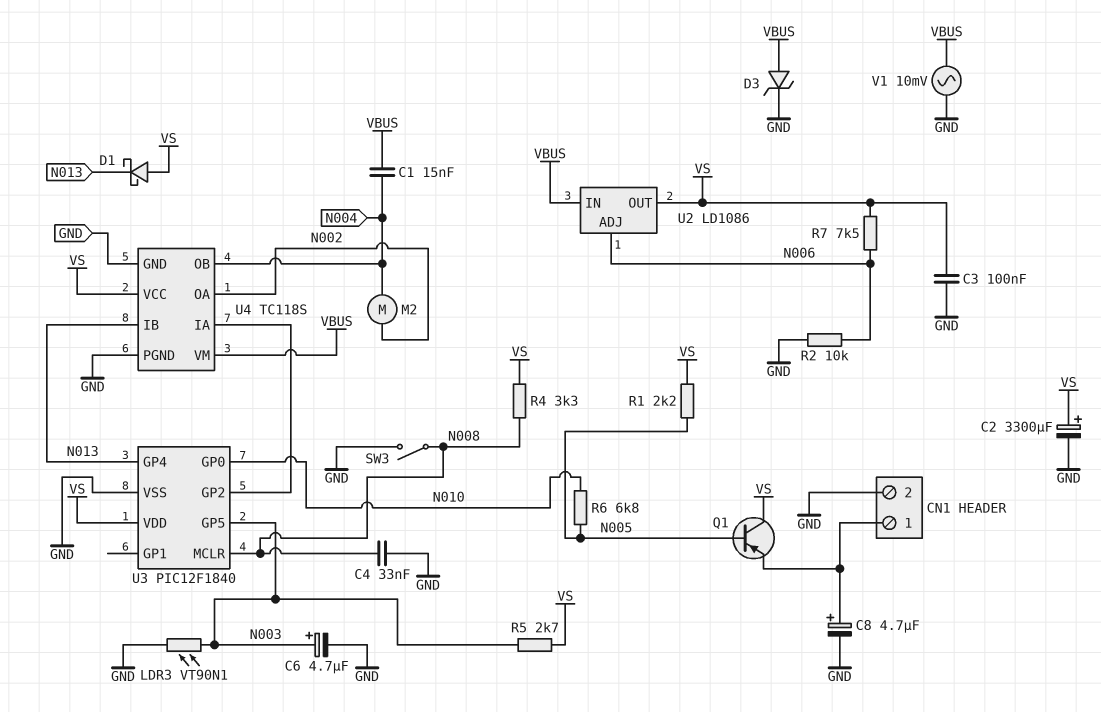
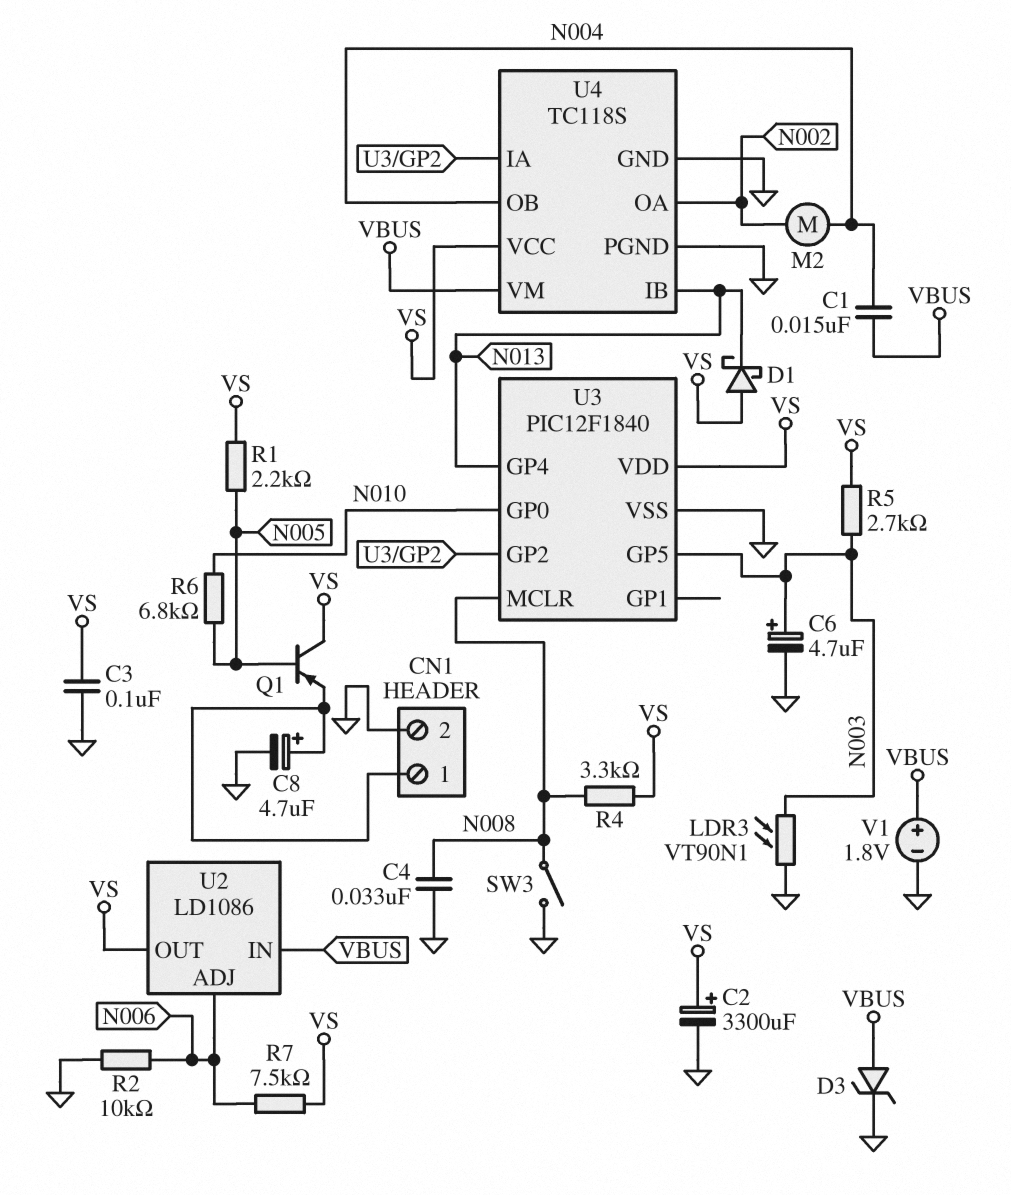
V1: AC 10mV (GND, VBUS) -> 1.8V (plus VBUS, minus GND)

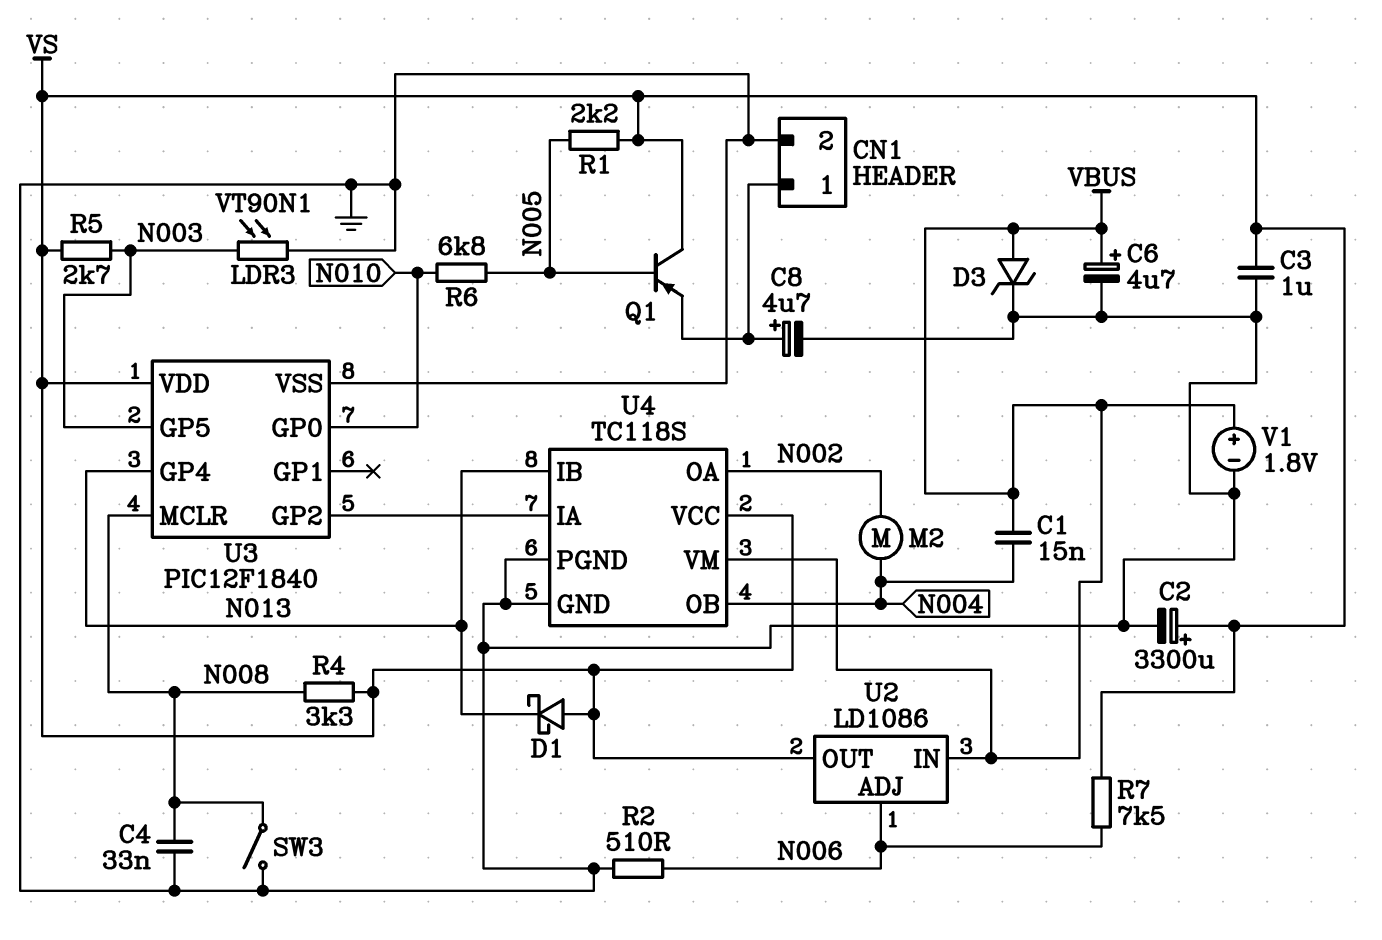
C3: 100nF (GND, VS) -> 1uF (GND, VS)
C6: 4.7uF (plus N003, minus GND) -> 4.7uF (plus VBUS, minus GND)
R2: 10k (GND, N006) -> 510 (GND, N006)

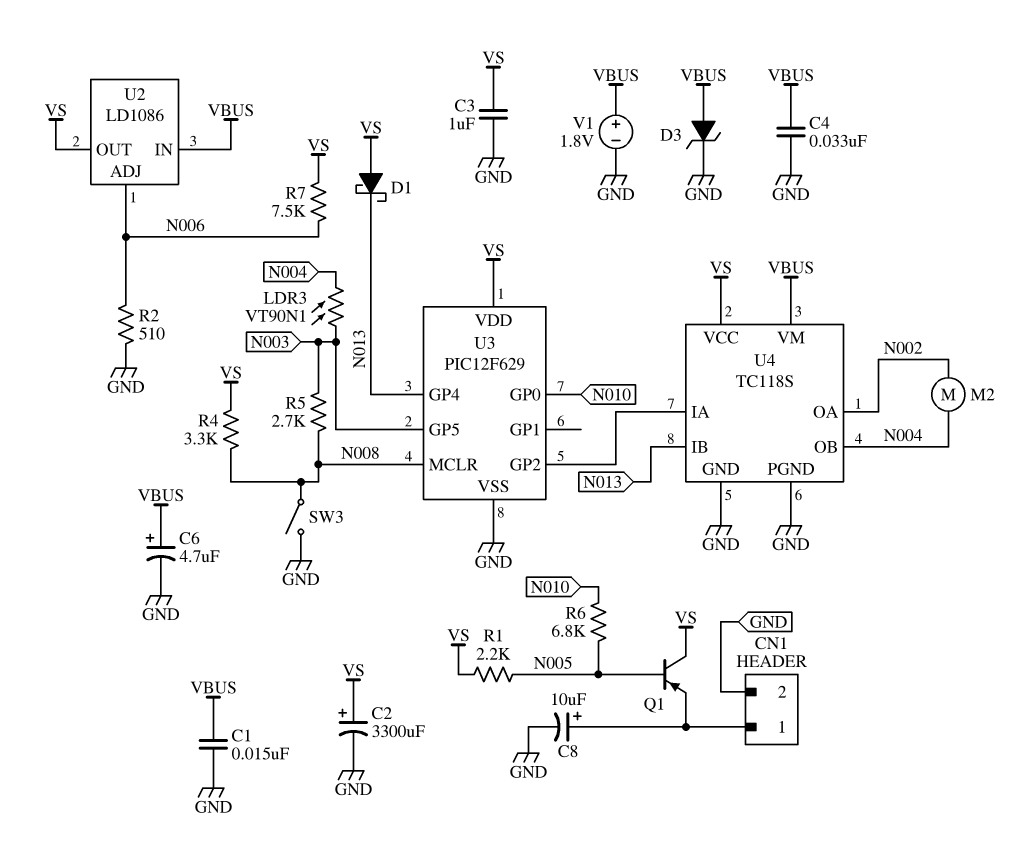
C1: 15nF (N004, VBUS) -> 15nF (GND, VBUS)
C4: 33nF (GND, N008) -> 33nF (GND, VBUS)
C8: 4.7uF (plus CN1/1, minus GND) -> 10uF (plus CN1/1, minus GND)
LDR3: VT90N1 (GND, N003) -> VT90N1 (N003, N004)
R5: 2.7k (N003, VS) -> 2.7k (N003, N008)
U3: PIC12F1840 -> PIC12F629

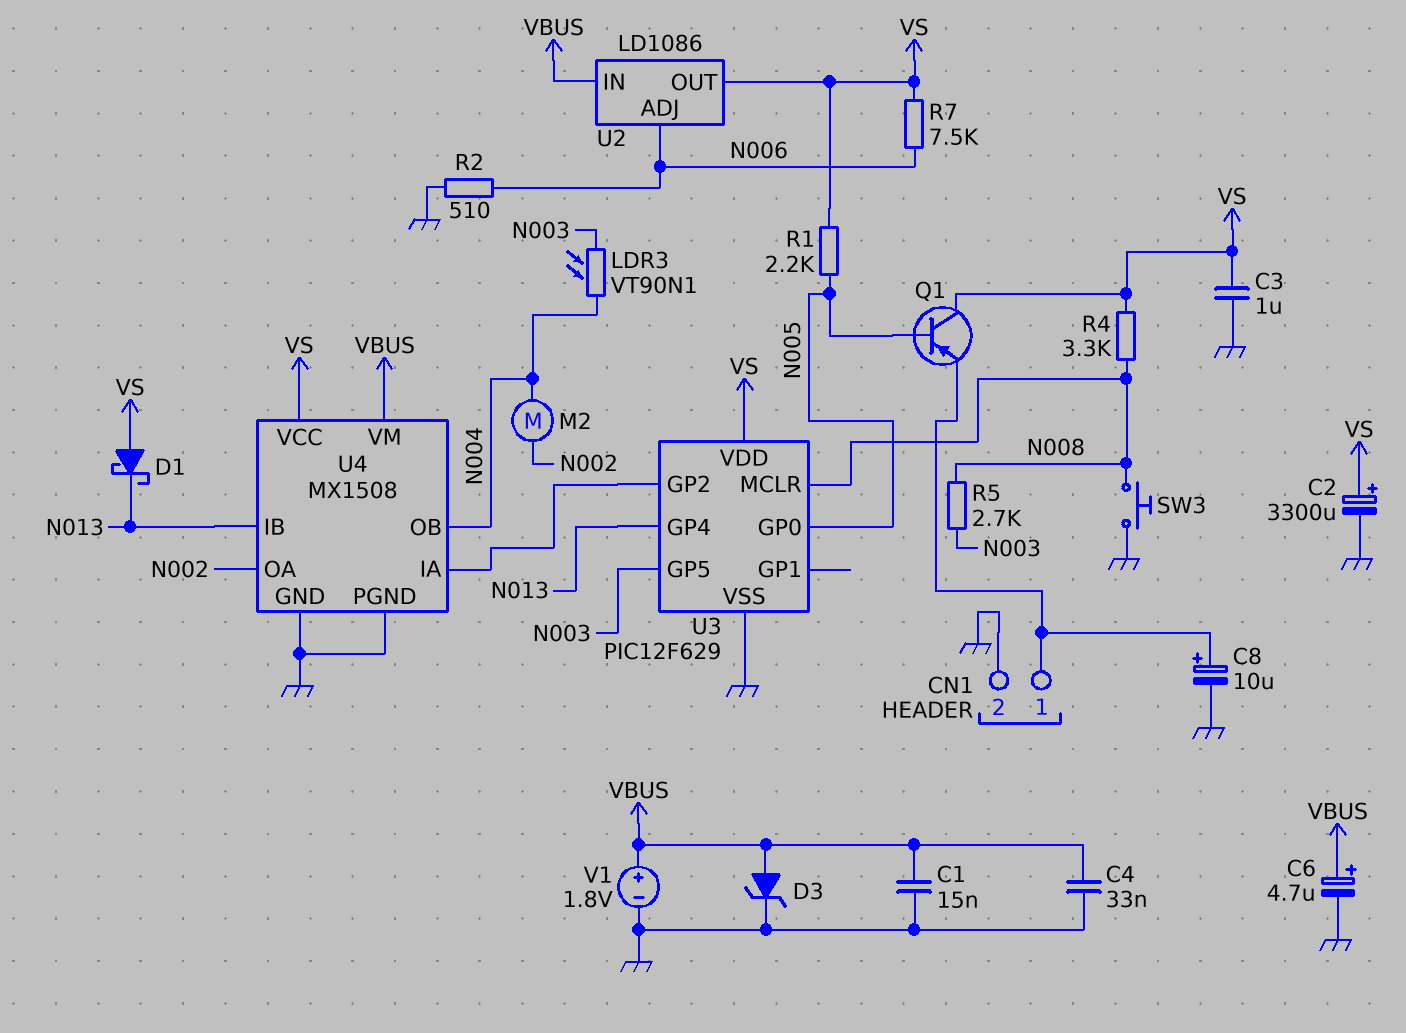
R6: 6.8k (N005, N010) -> none
SW3: switch (GND, N008) -> button (GND, N008)
U3 pin GP0: N010 -> N005
U4: TC118S -> MX1508

